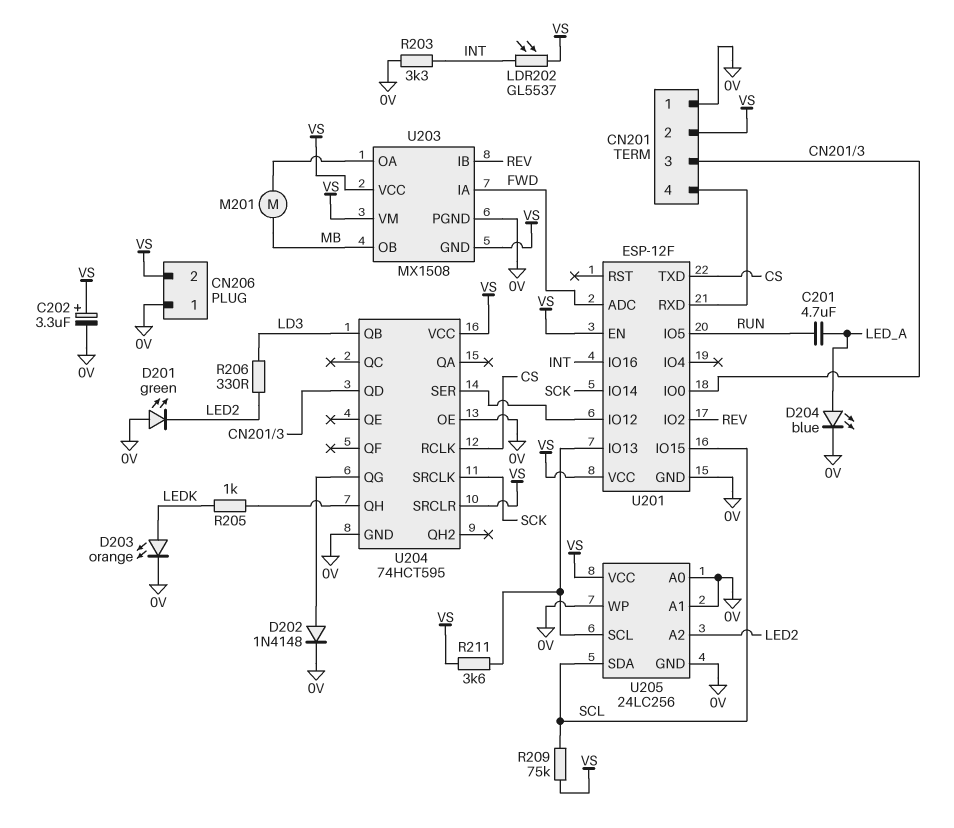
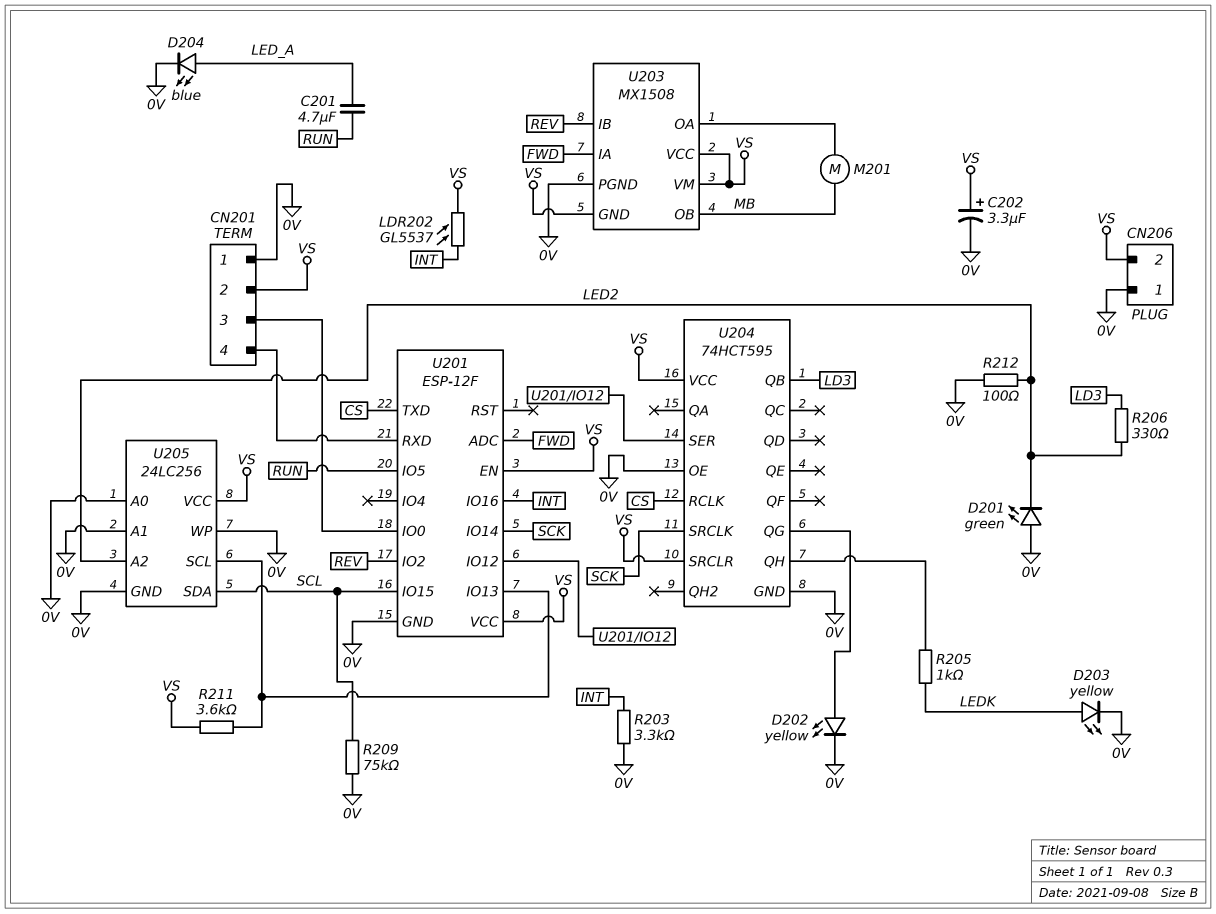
D202: diode 1N4148 (A U204/QG, K 0V) -> LED yellow (A U204/QG, K 0V)
D203: LED orange (A LEDK, K 0V) -> LED yellow (A LEDK, K 0V)
R209: 75k (SCL, VS) -> 75k (0V, SCL)
R212: none -> 100 (0V, LED2)
U204 pin QD: CN201/3 -> none

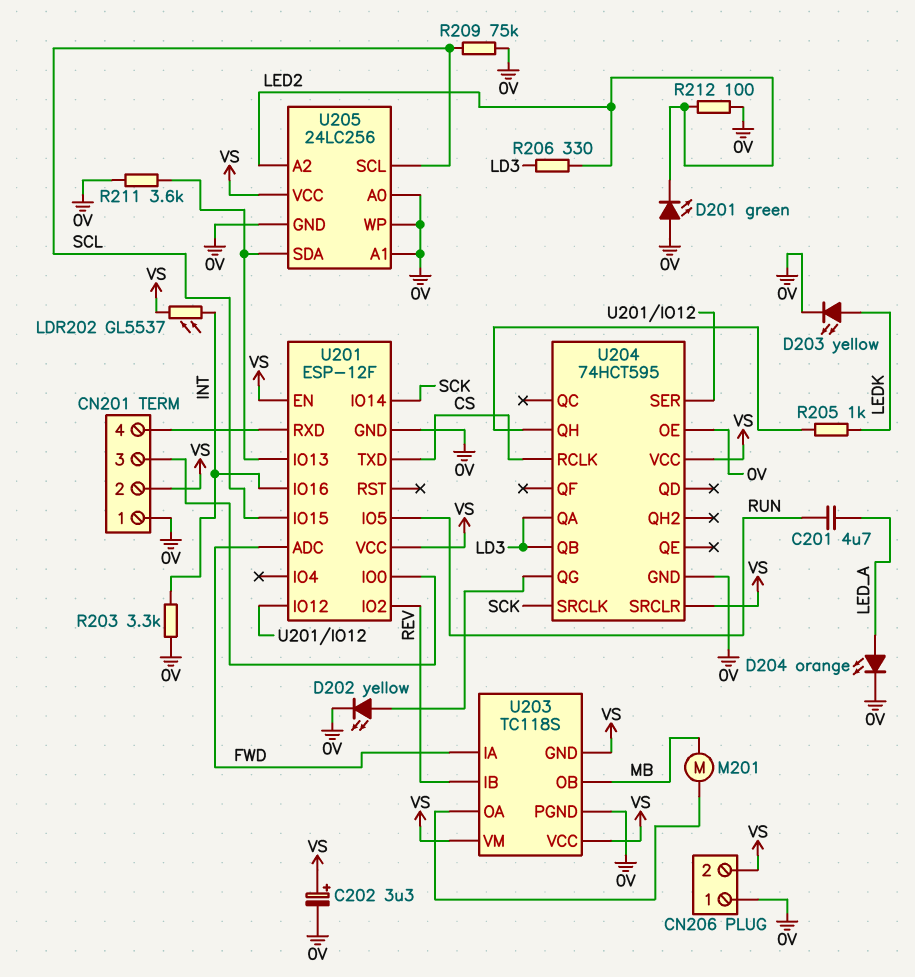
D204: LED blue (A LED_A, K 0V) -> LED orange (A LED_A, K 0V)
R211: 3.6k (U201/IO13, VS) -> 3.6k (0V, U201/IO13)
U203: MX1508 -> TC118S
U204 pin QA: none -> LD3
U205 pin SCL: U201/IO13 -> SCL
U205 pin SDA: SCL -> U201/IO13

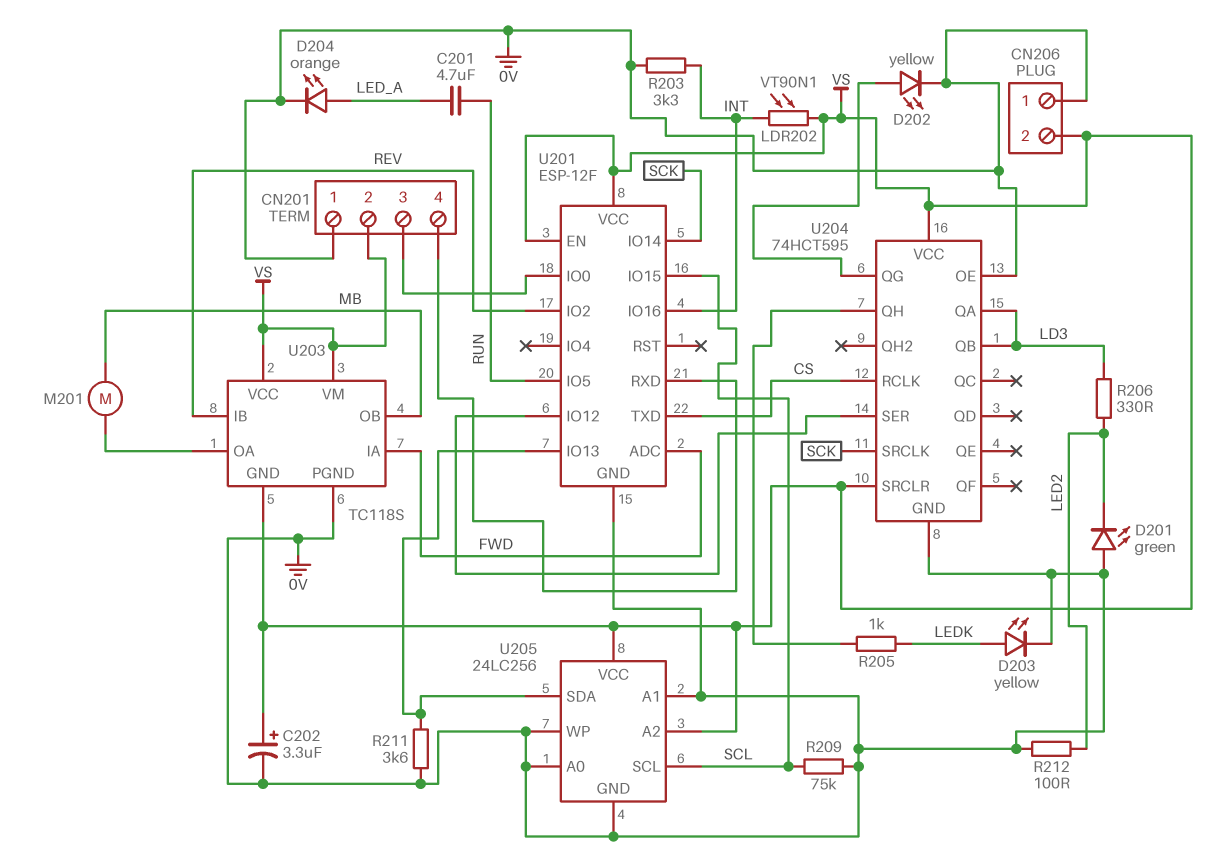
LDR202: GL5537 (INT, VS) -> VT90N1 (INT, VS)
U205 pin A2: LED2 -> VS

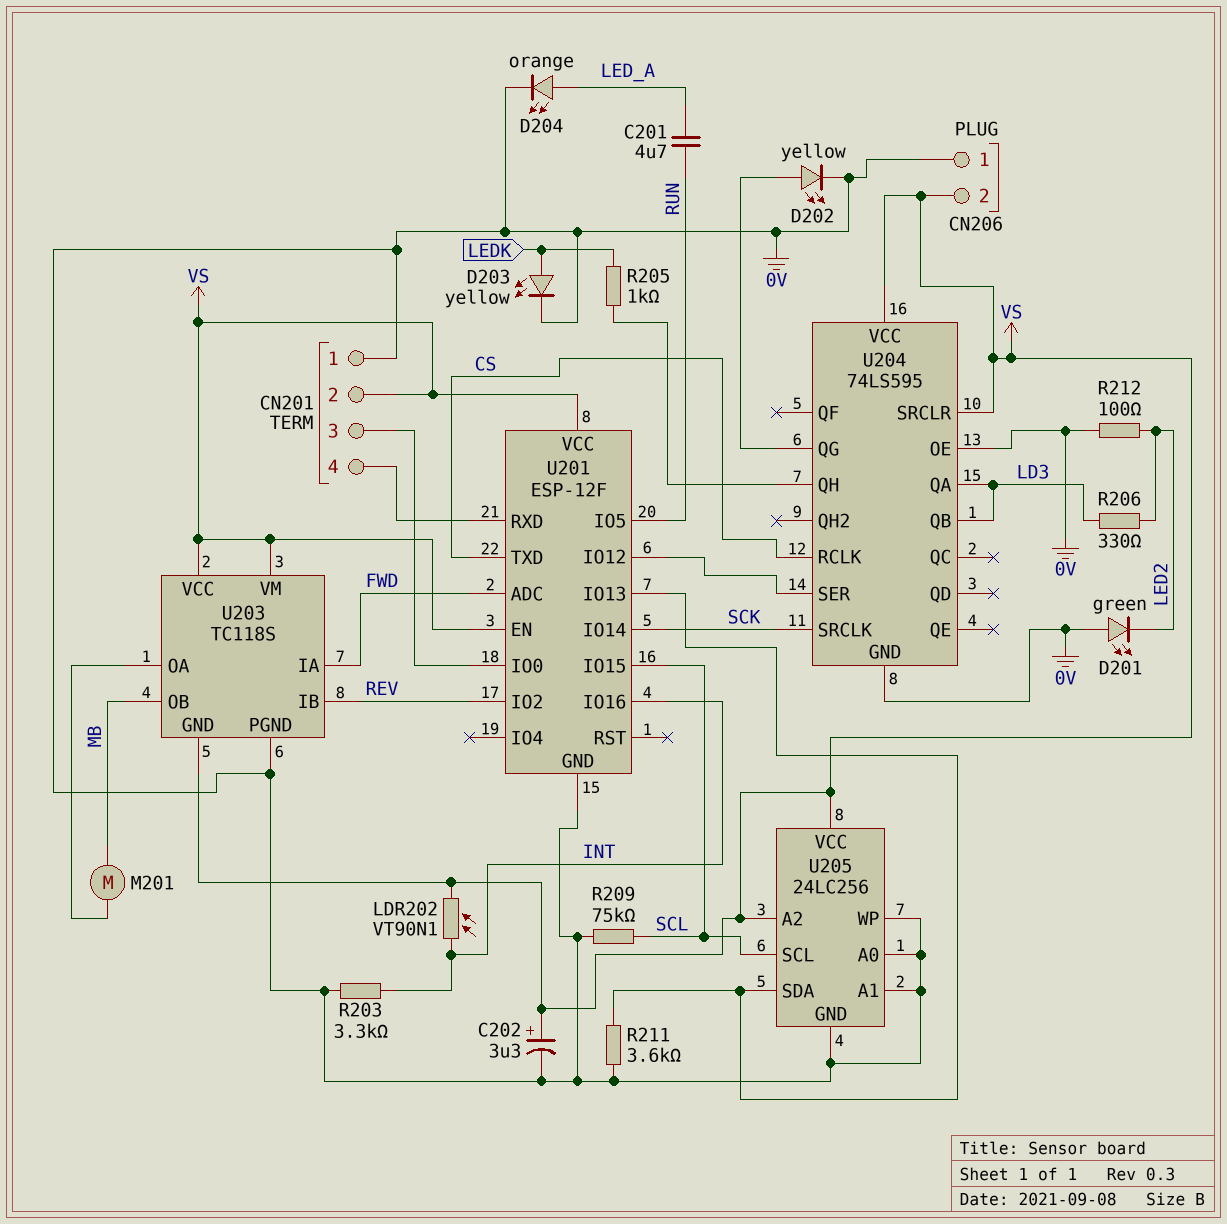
U204: 74HCT595 -> 74LS595

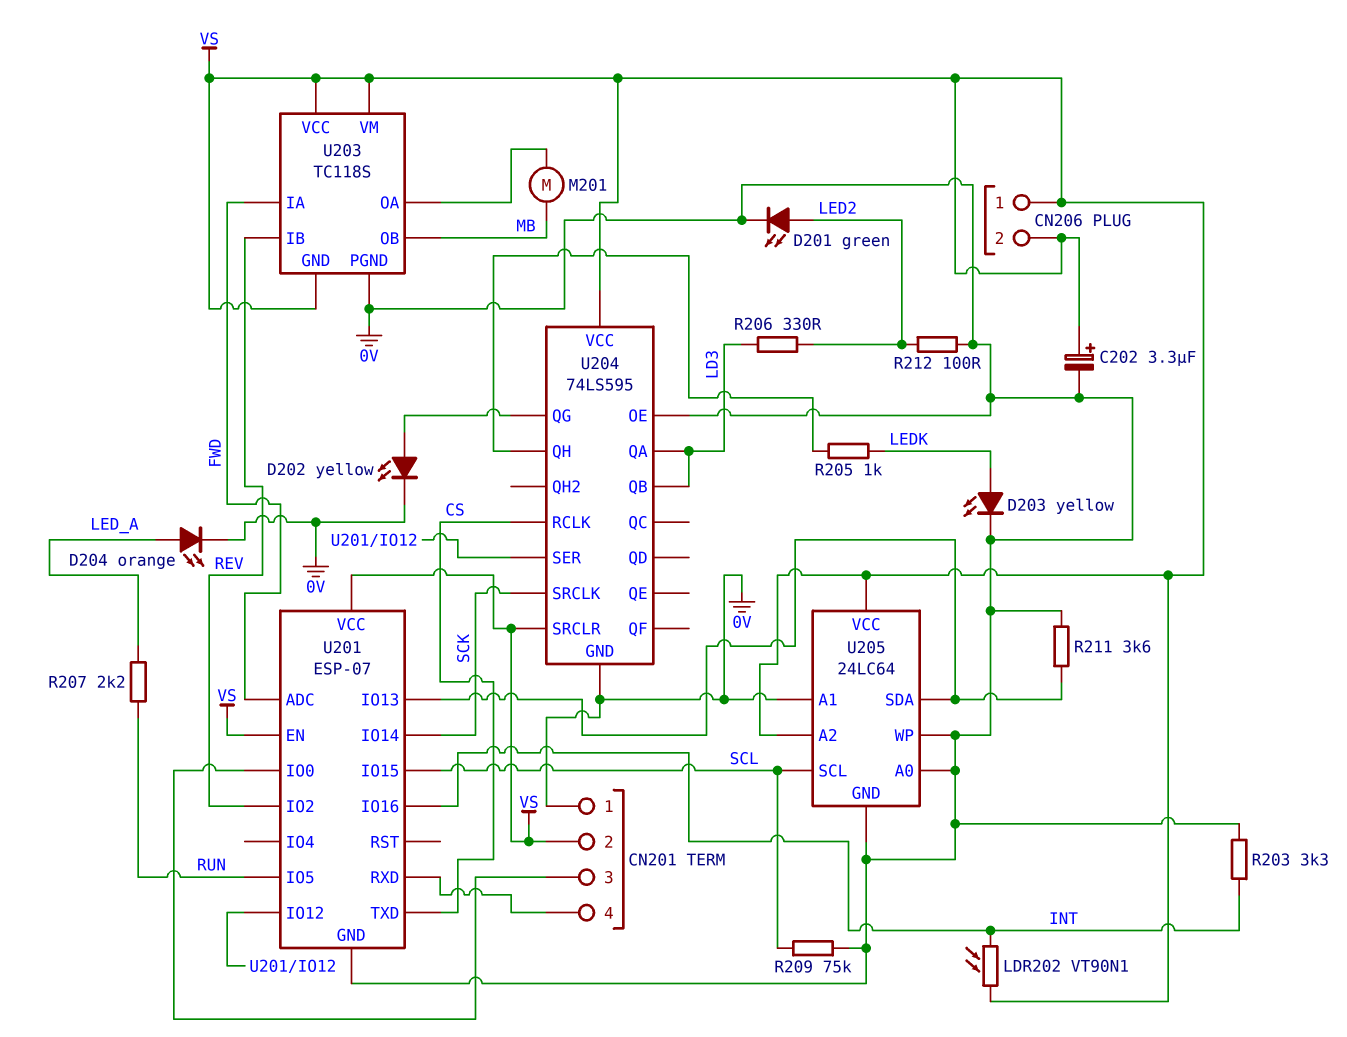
C201: 4.7uF (LED_A, RUN) -> none
CN206 pin 1: 0V -> VS
D201: LED green (A 0V, K LED2) -> LED green (A LED2, K 0V)
R207: none -> 2.2k (LED_A, RUN)
U201: ESP-12F -> ESP-07
U205: 24LC256 -> 24LC64

